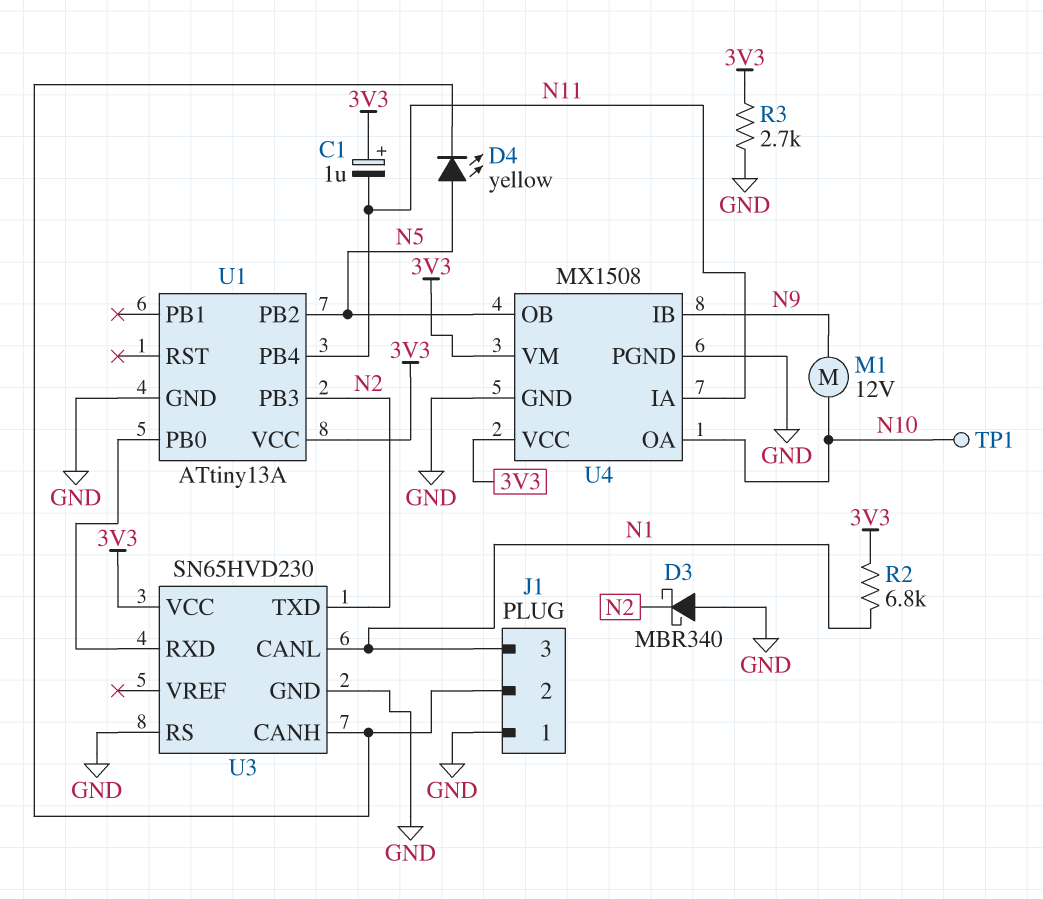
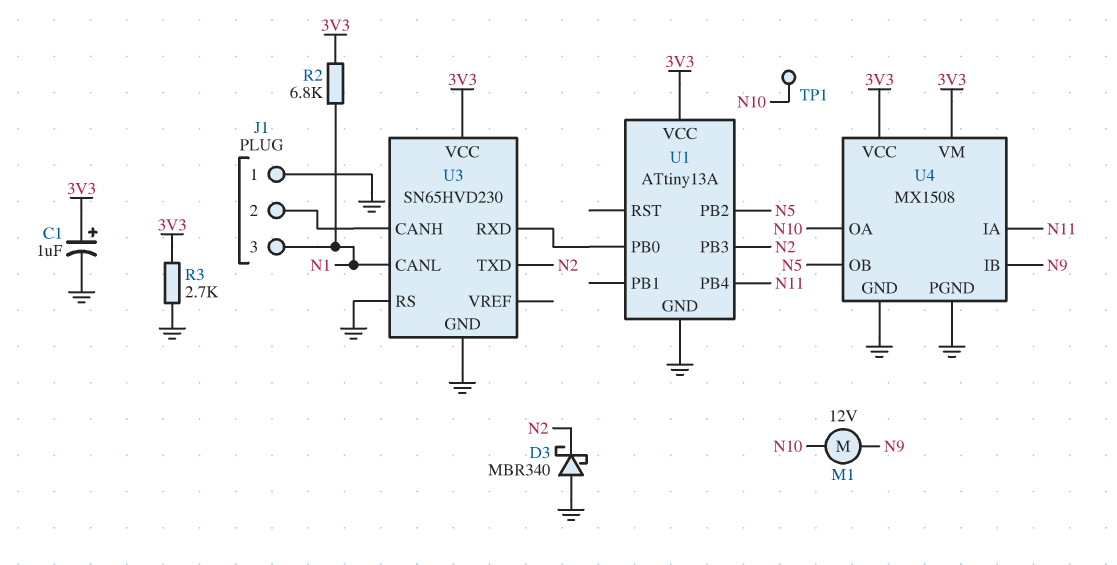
C1: 1uF (plus 3V3, minus N11) -> 1uF (plus 3V3, minus GND)
D4: LED yellow (A N5, K J1/2) -> none

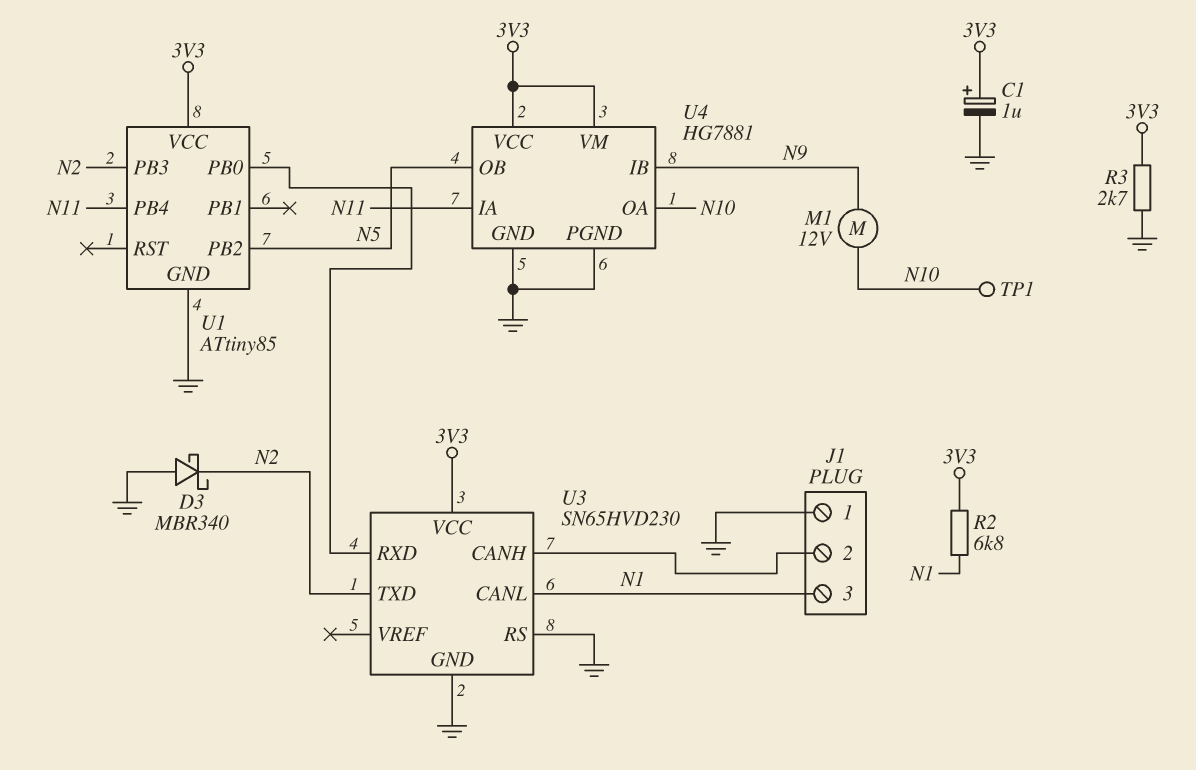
U1: ATtiny13A -> ATtiny85
U4: MX1508 -> HG7881

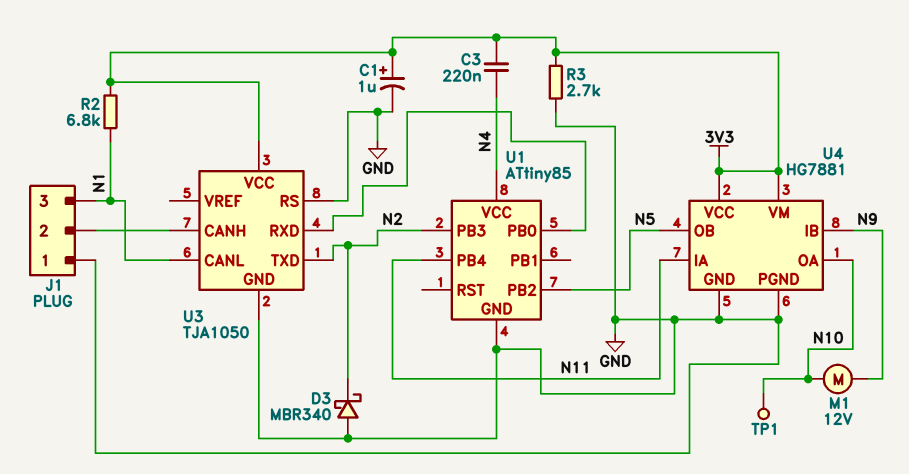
C3: none -> 220nF (3V3, N4)
U1 pin VCC: 3V3 -> N4
U3: SN65HVD230 -> TJA1050

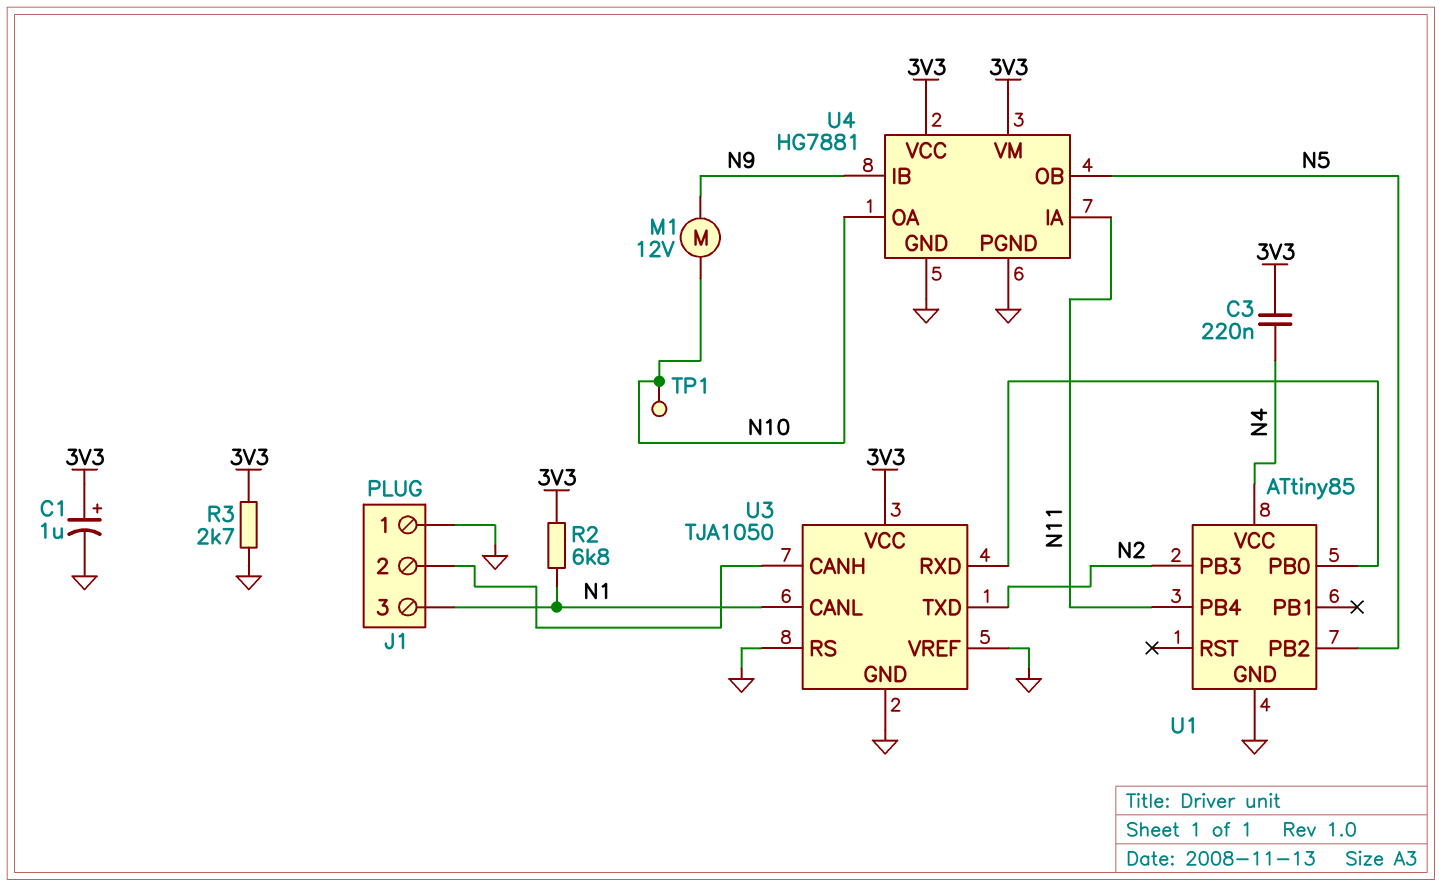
D3: schottky MBR340 (A GND, K N2) -> none
U3 pin VREF: none -> GND

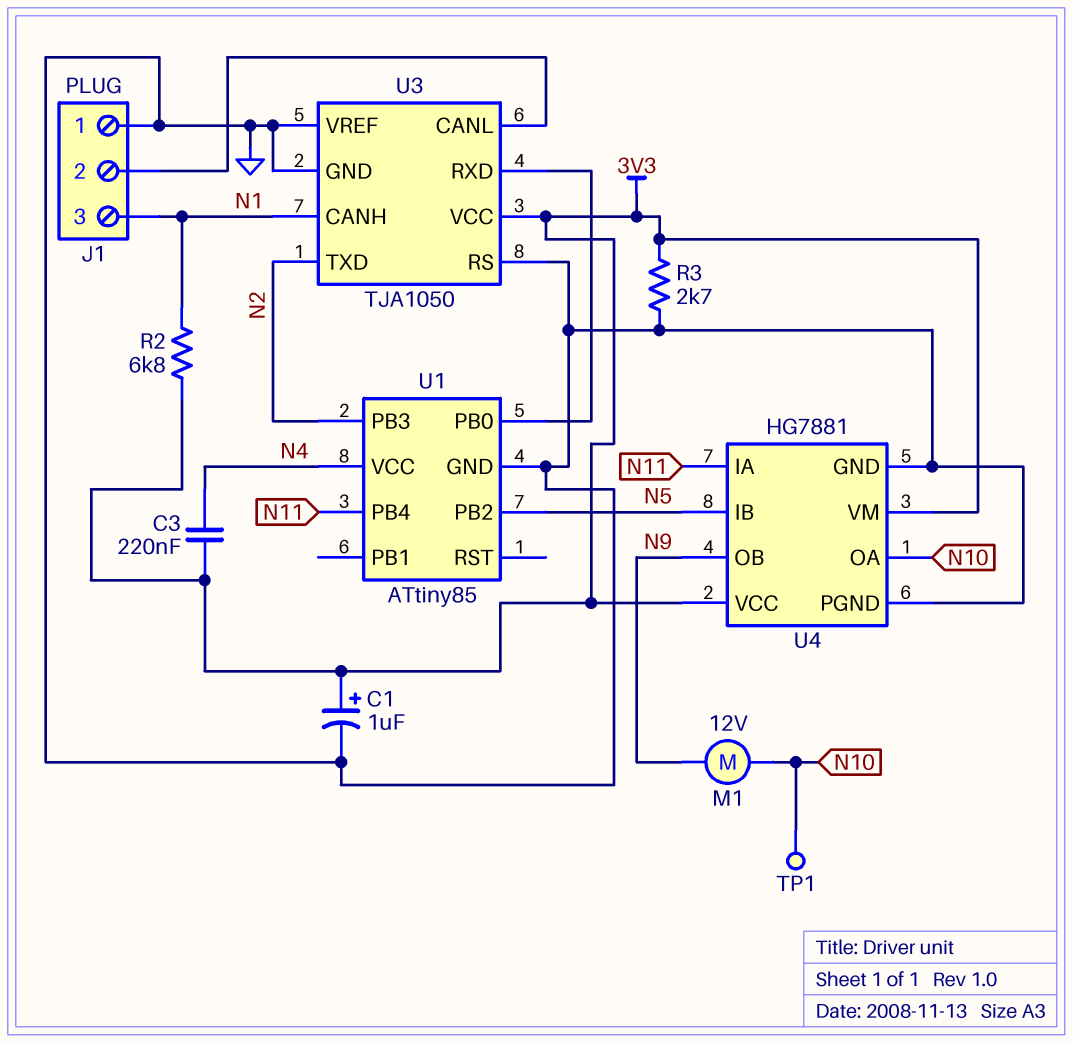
U3 pin CANH: J1/2 -> N1
U3 pin CANL: N1 -> J1/2
U4 pin IB: N9 -> N5
U4 pin OB: N5 -> N9

